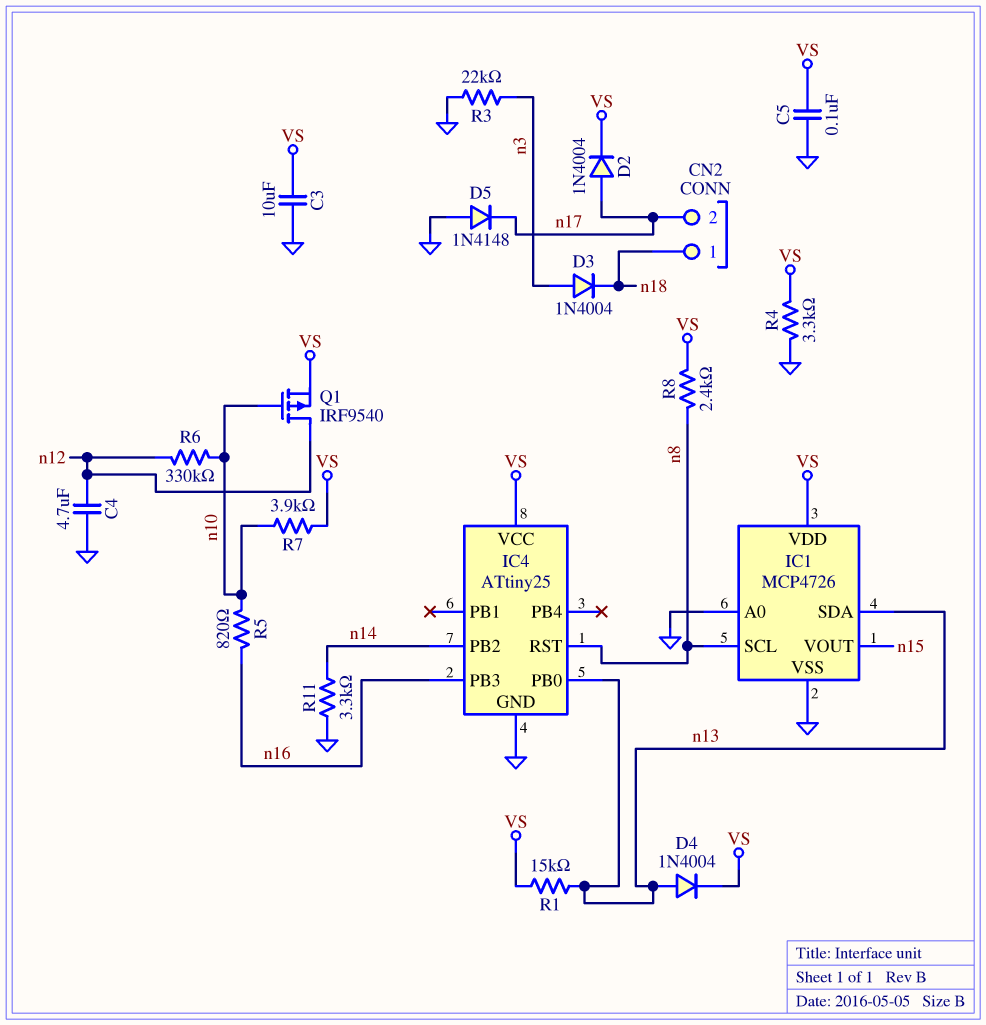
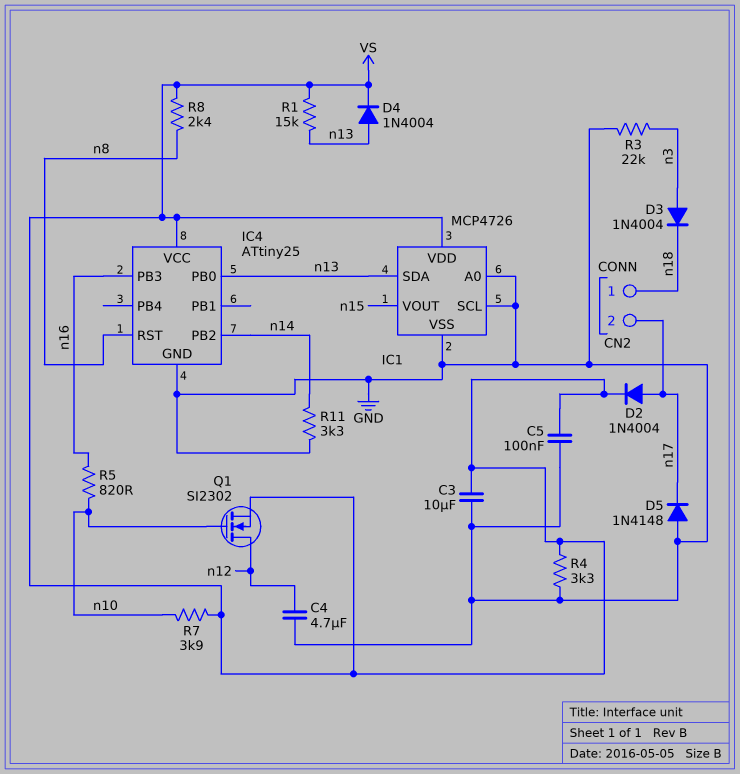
IC1 pin SCL: n8 -> GND
Q1: PMOS IRF9540 (G n10, D n12, S VS) -> NMOS SI2302 (G n10, D n12, S VS)
R6: 330k (n10, n12) -> none

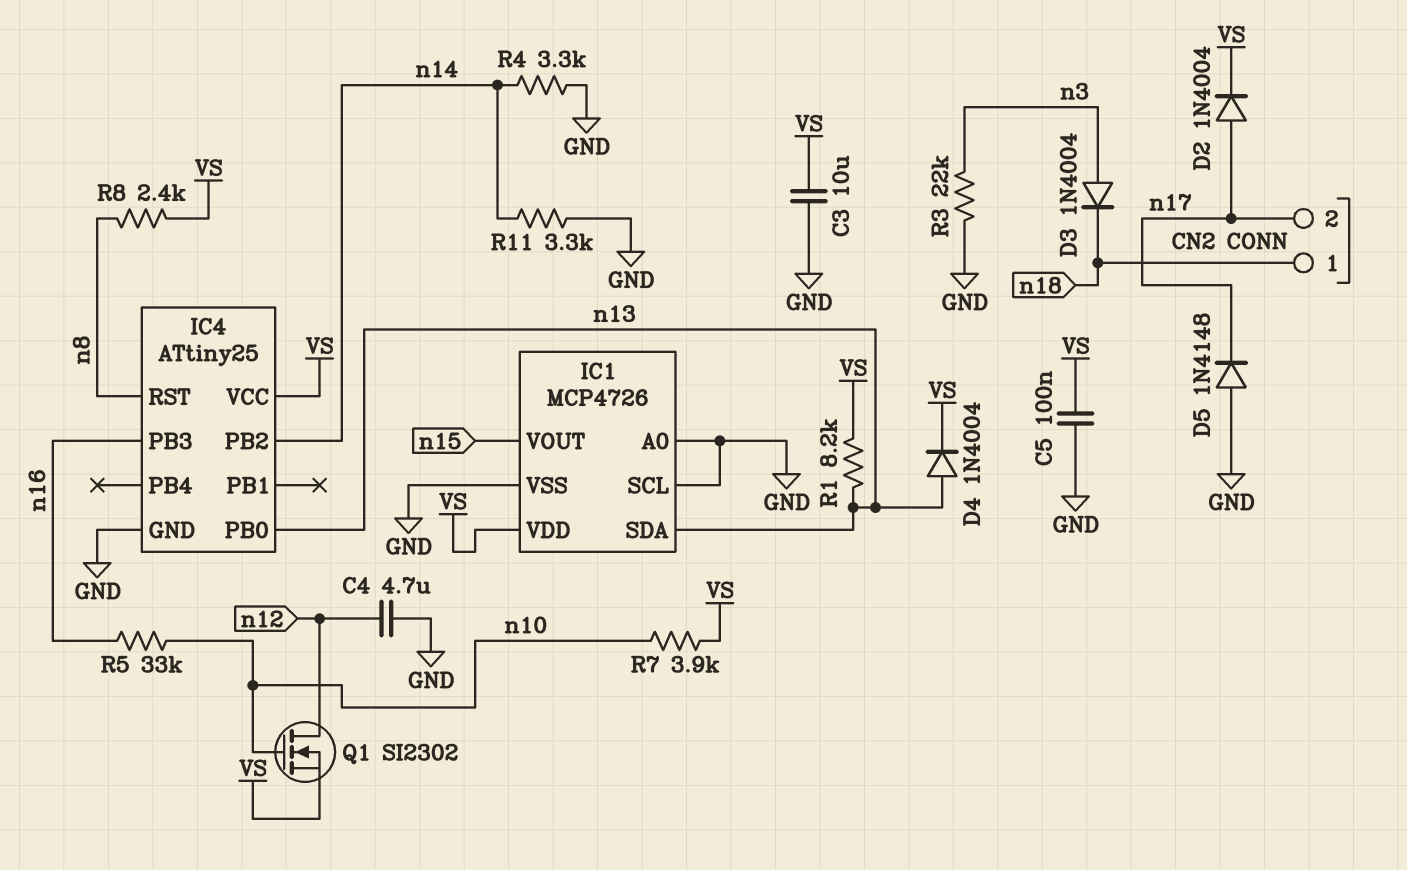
R1: 15k (VS, n13) -> 8.2k (VS, n13)
R4: 3.3k (GND, VS) -> 3.3k (GND, n14)
R5: 820 (n10, n16) -> 33k (n10, n16)

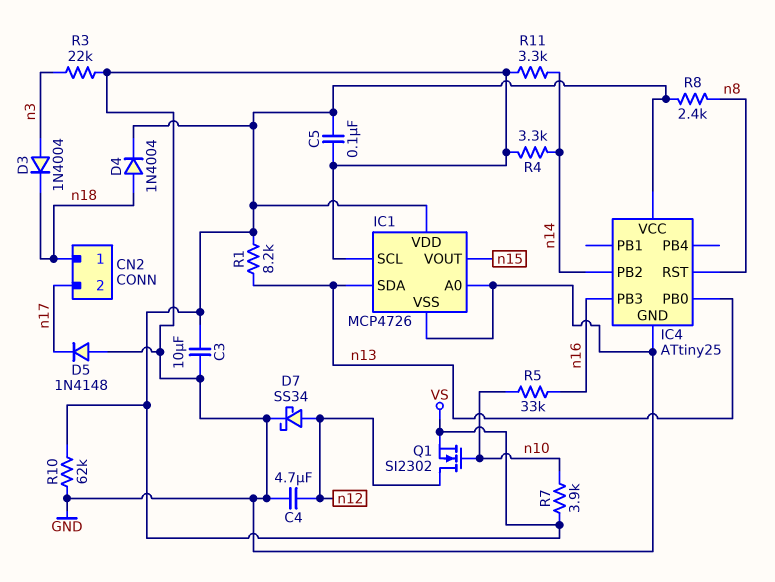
D2: diode 1N4004 (A n17, K VS) -> none
D4: diode 1N4004 (A n13, K VS) -> diode 1N4004 (A n18, K VS)
D7: none -> schottky SS34 (A n12, K GND)
R10: none -> 62k (GND, VS)

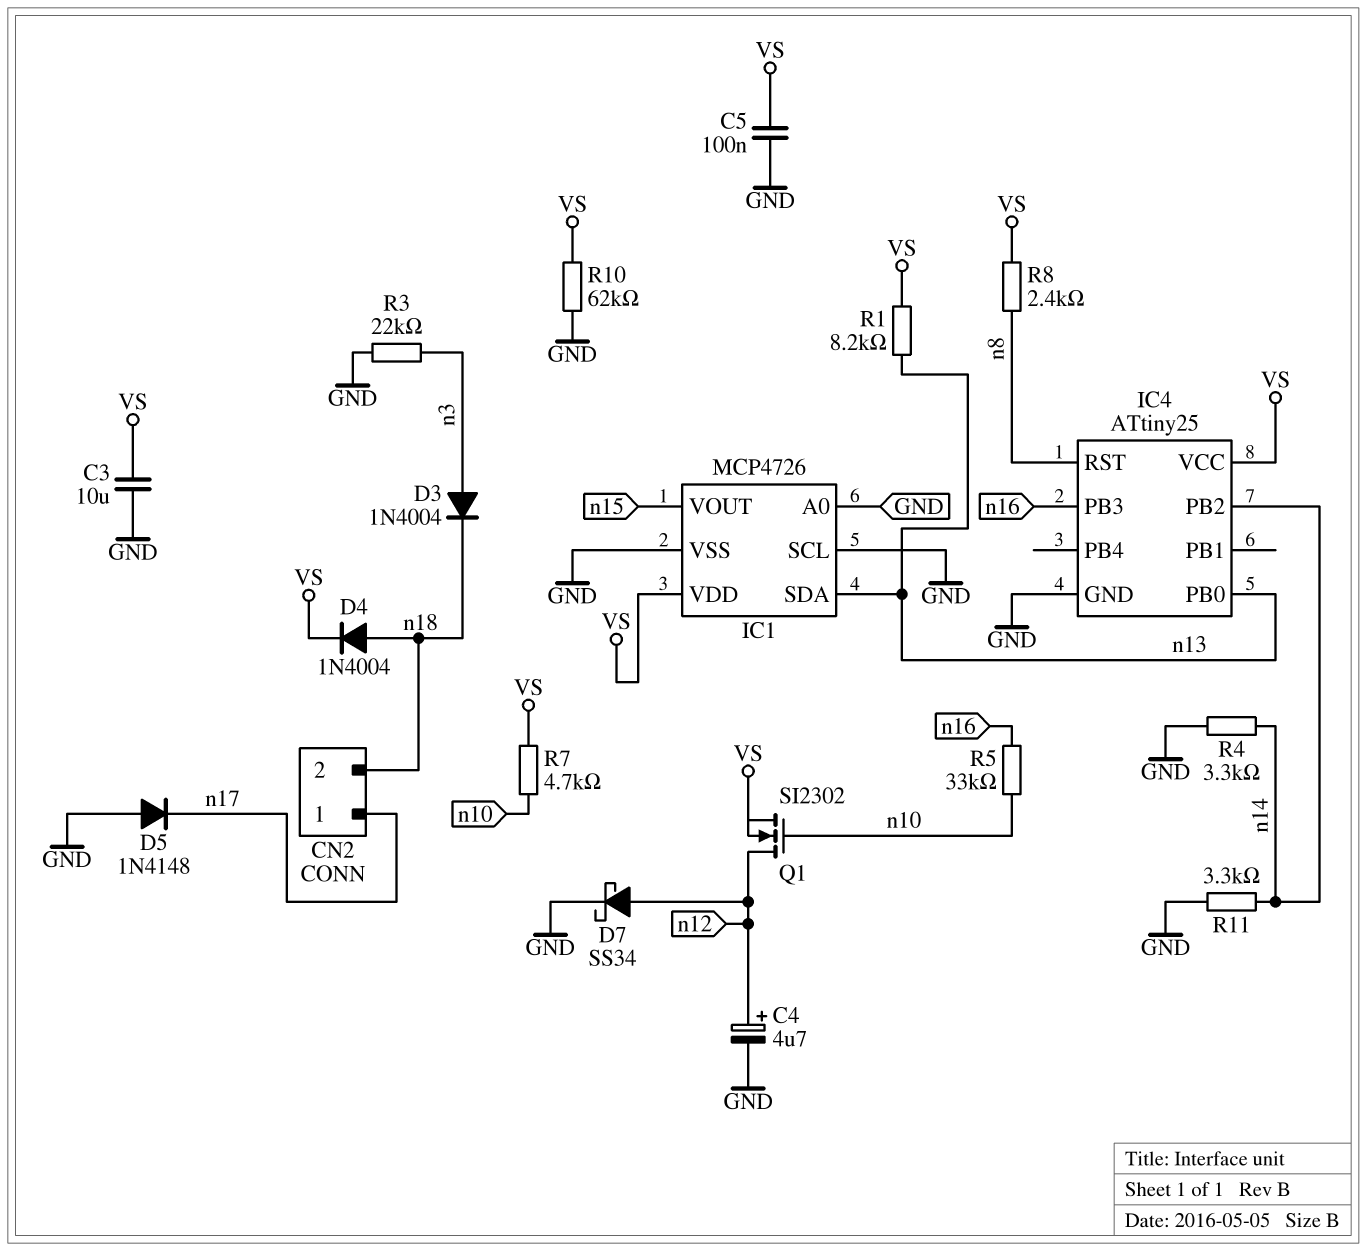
C4: 4.7uF (GND, n12) -> 4.7uF (plus n12, minus GND)
CN2 pin 1: n18 -> n17
CN2 pin 2: n17 -> n18
R7: 3.9k (VS, n10) -> 4.7k (VS, n10)

